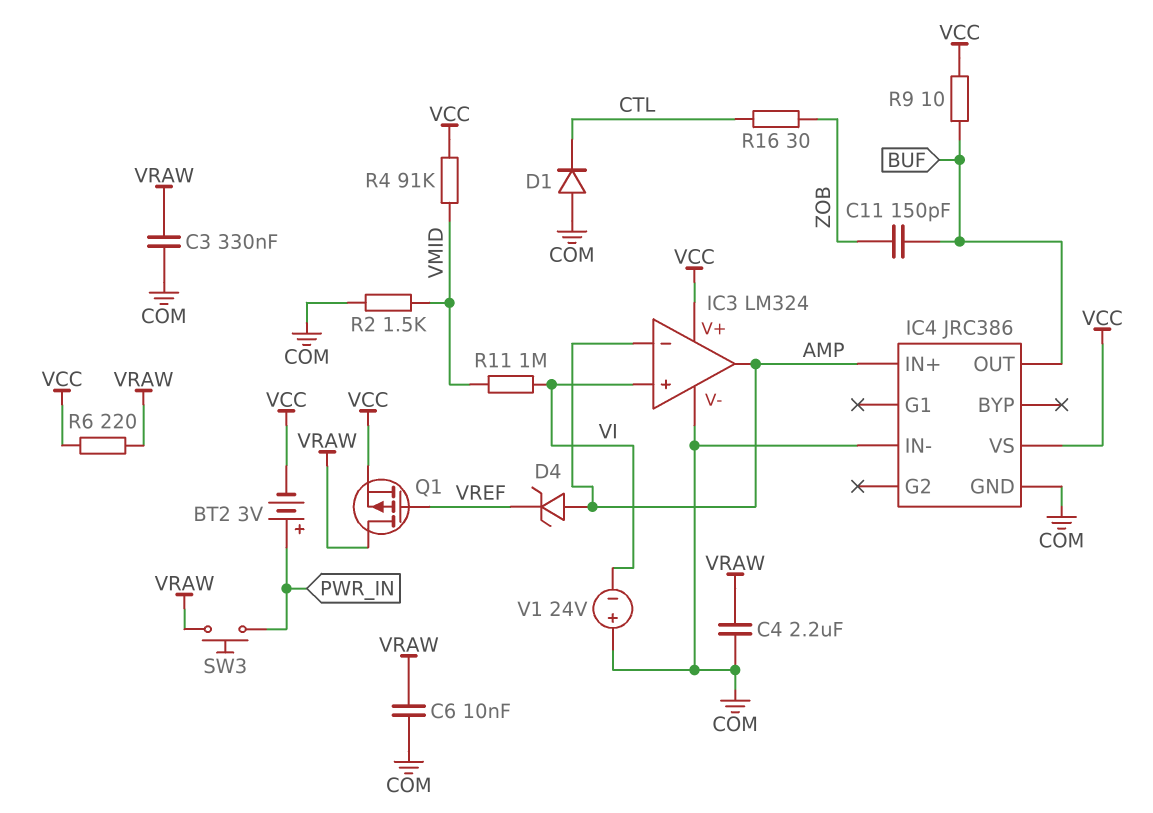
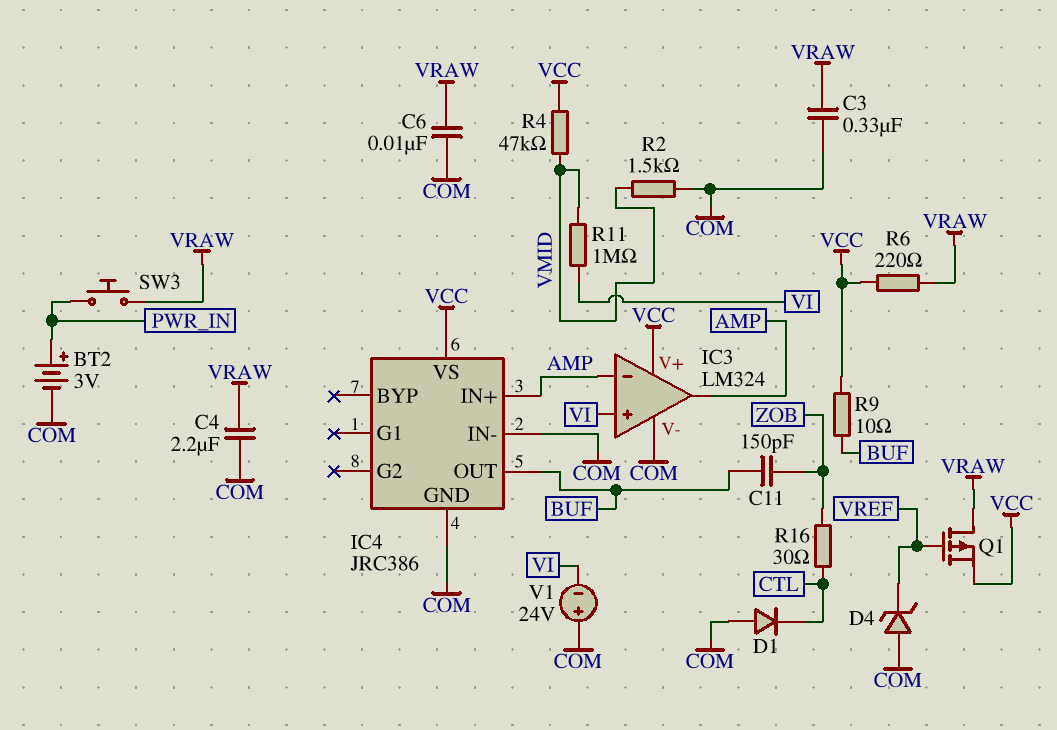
BT2: 3V (plus PWR_IN, minus VCC) -> 3V (plus PWR_IN, minus COM)
D4: zener (A AMP, K VREF) -> zener (A COM, K VREF)
R4: 91k (VCC, VMID) -> 47k (VCC, VMID)

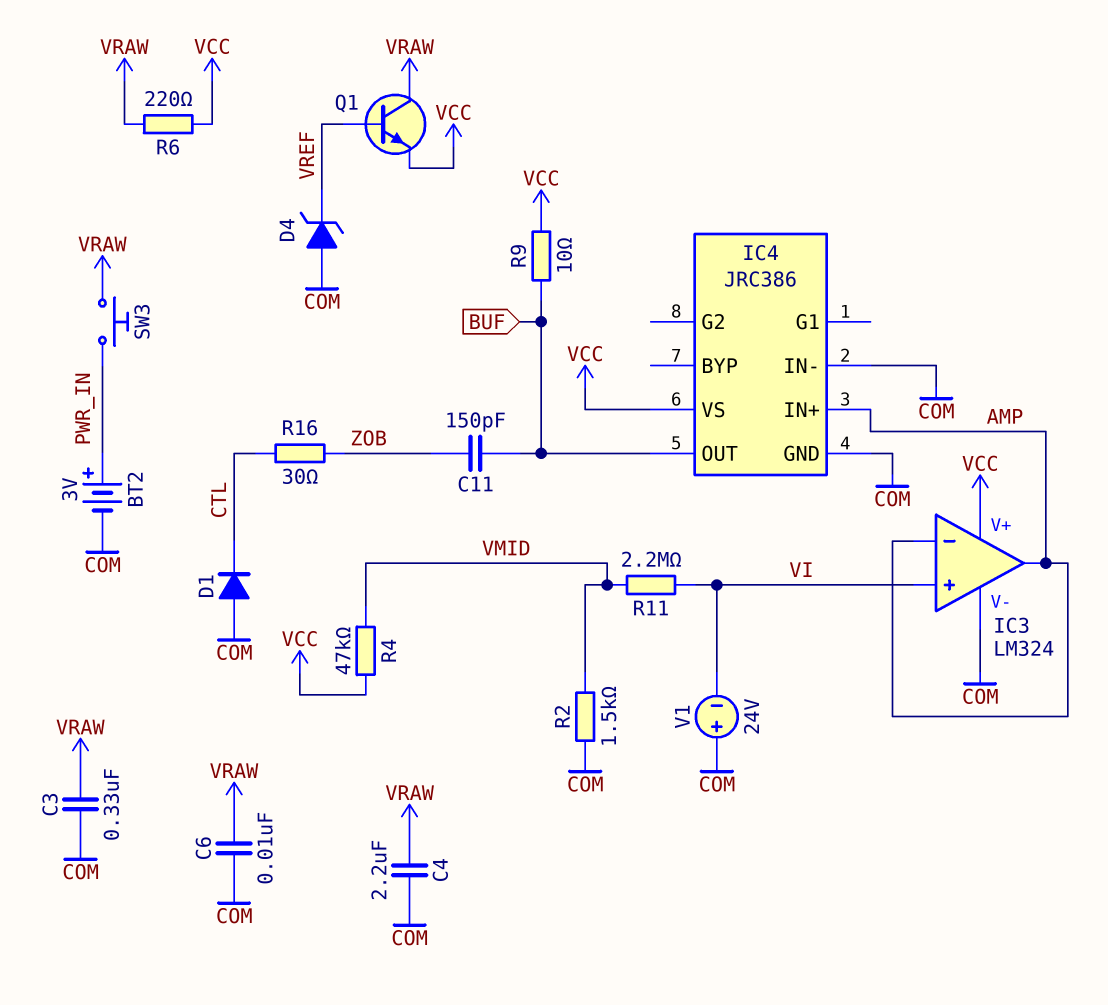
Q1: PMOS (G VREF, D VRAW, S VCC) -> NPN (B VREF, C VRAW, E VCC)
R11: 1M (VI, VMID) -> 2.2M (VI, VMID)

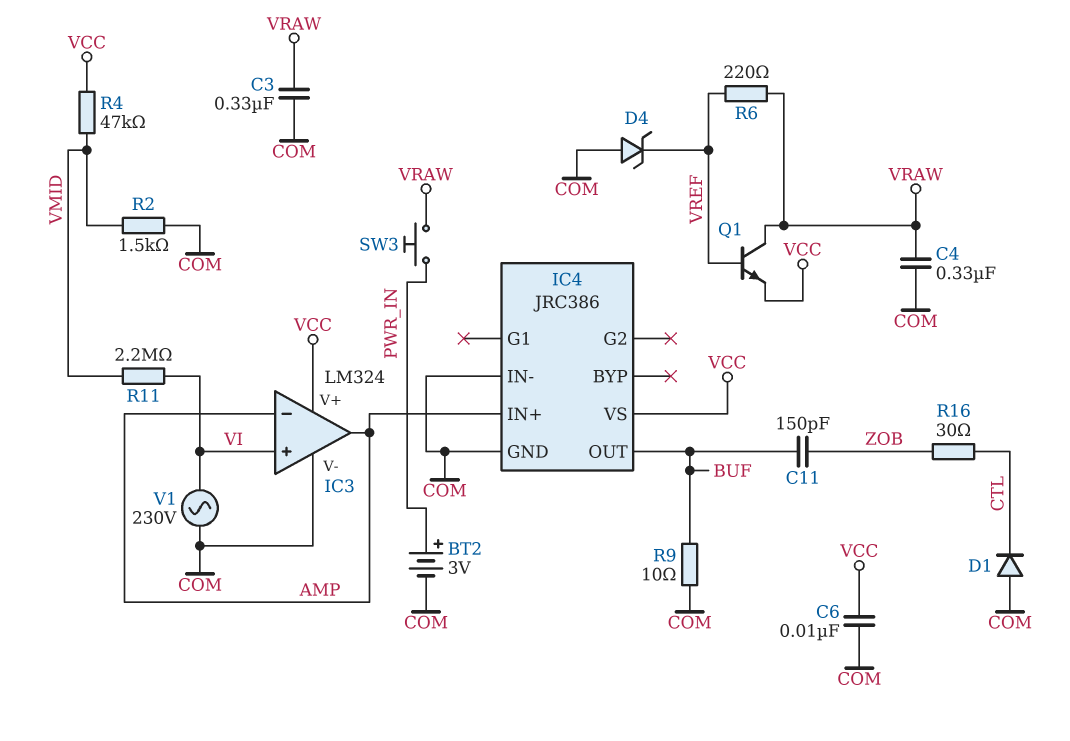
C4: 2.2uF (COM, VRAW) -> 330nF (COM, VRAW)
C6: 10nF (COM, VRAW) -> 10nF (COM, VCC)
R6: 220 (VCC, VRAW) -> 220 (VRAW, VREF)
R9: 10 (BUF, VCC) -> 10 (BUF, COM)
V1: 24V (plus COM, minus VI) -> AC 230V (COM, VI)

